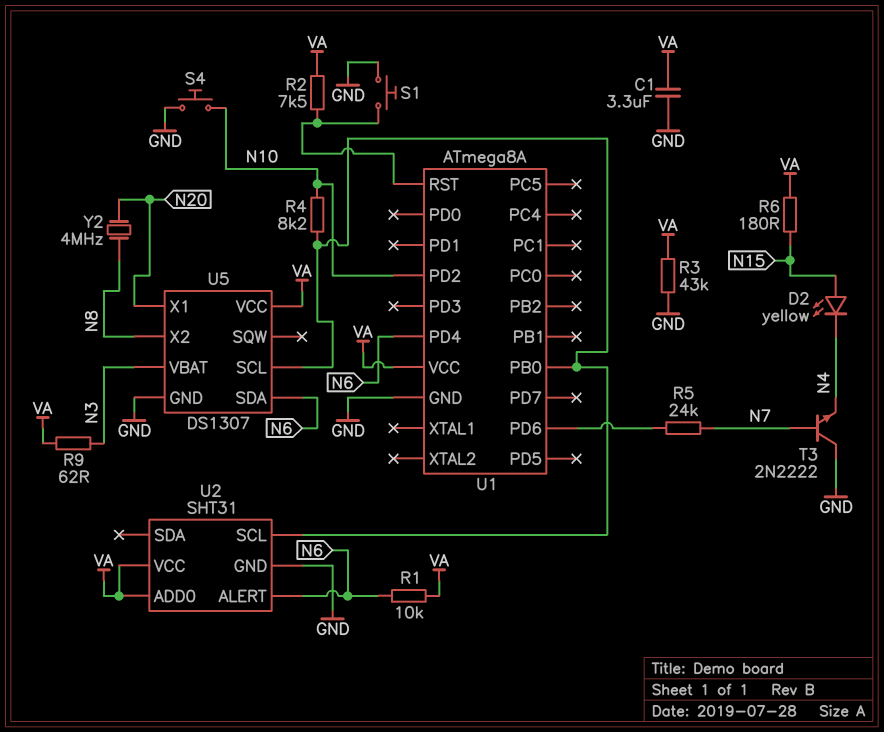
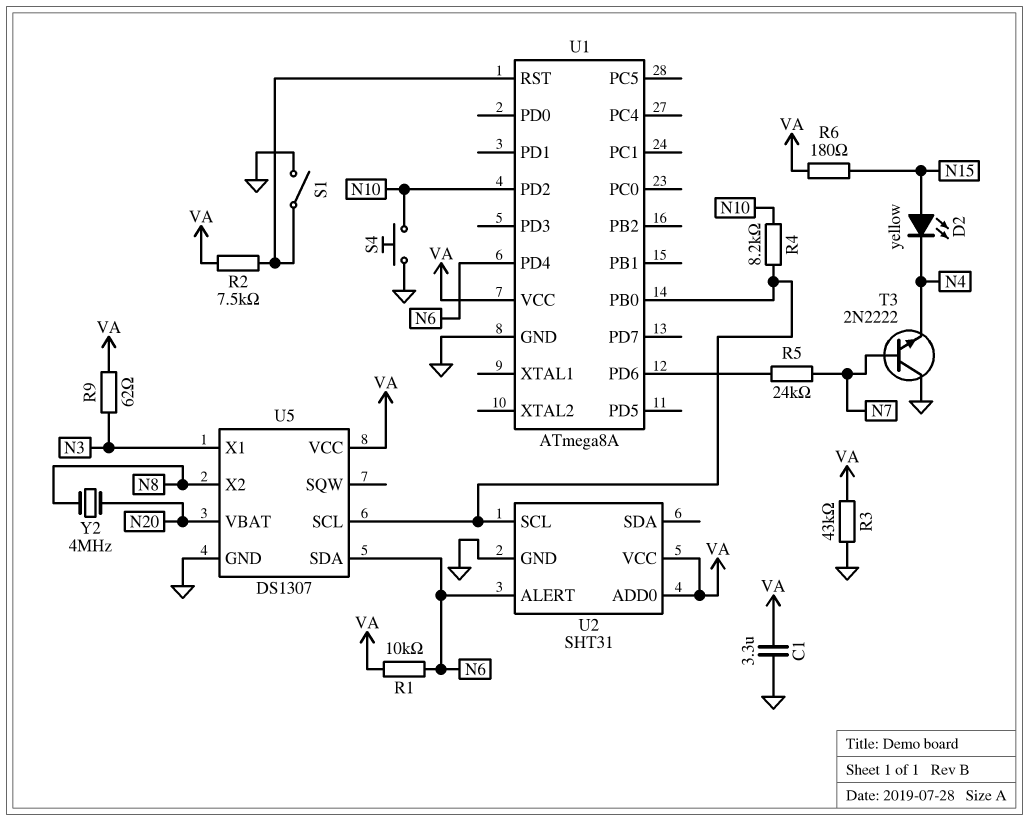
S1: button (GND, U1/RST) -> switch (GND, U1/RST)
U5 pin VBAT: N3 -> N20
U5 pin X1: N20 -> N3

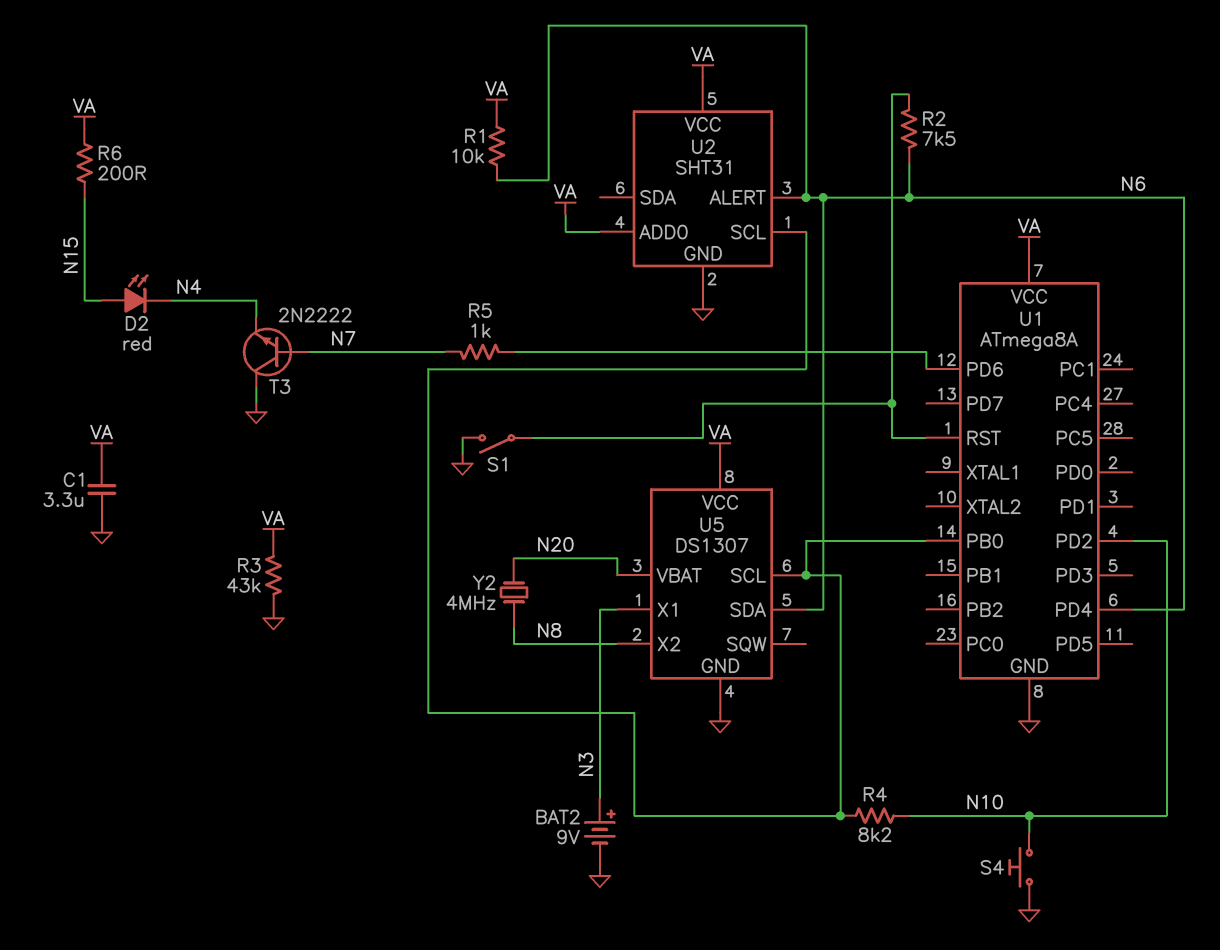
BAT2: none -> 9V (plus N3, minus GND)
D2: LED yellow (A N15, K N4) -> LED red (A N15, K N4)
R2: 7.5k (U1/RST, VA) -> 7.5k (N6, U1/RST)
R5: 24k (N7, U1/PD6) -> 1k (N7, U1/PD6)
R6: 180 (N15, VA) -> 200 (N15, VA)
R9: 62 (N3, VA) -> none

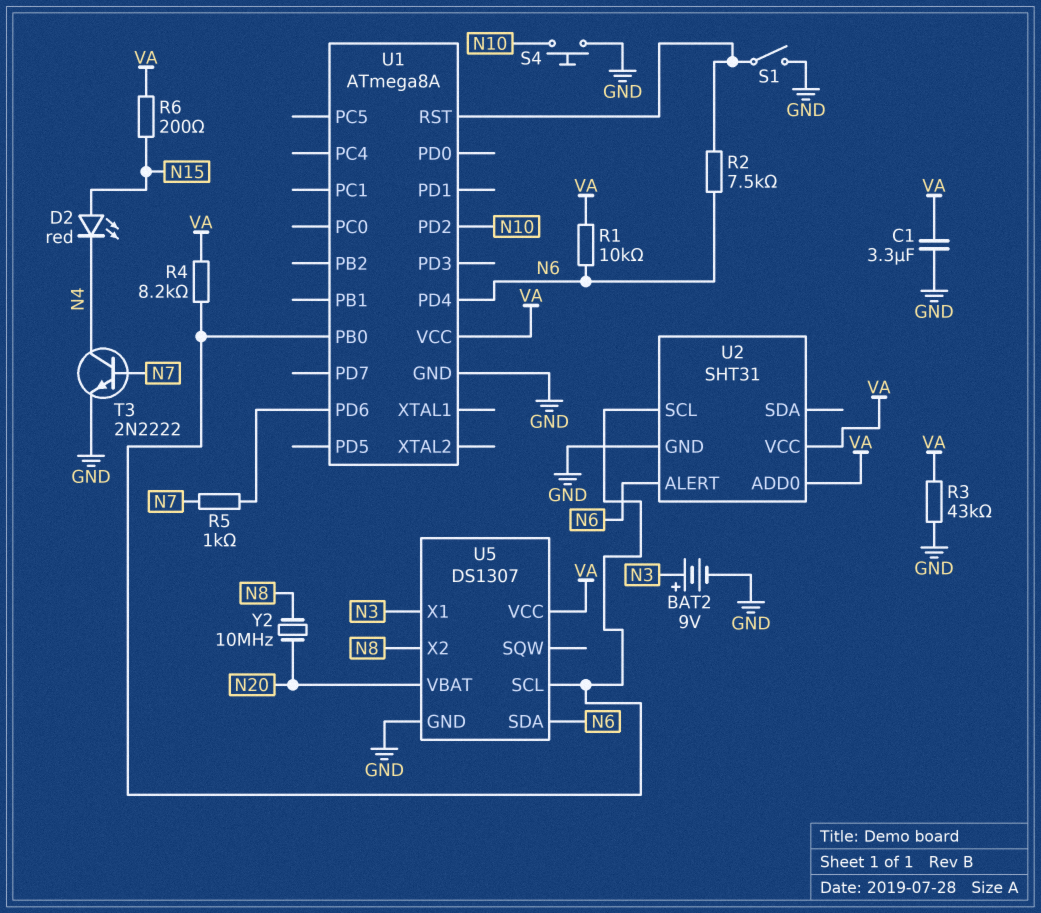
R4: 8.2k (N10, U1/PB0) -> 8.2k (U1/PB0, VA)
T3: NPN 2N2222 (B N7, C GND, E N4) -> NPN 2N2222 (B N7, C N4, E GND)
Y2: 4MHz (N8, N20) -> 10MHz (N8, N20)

